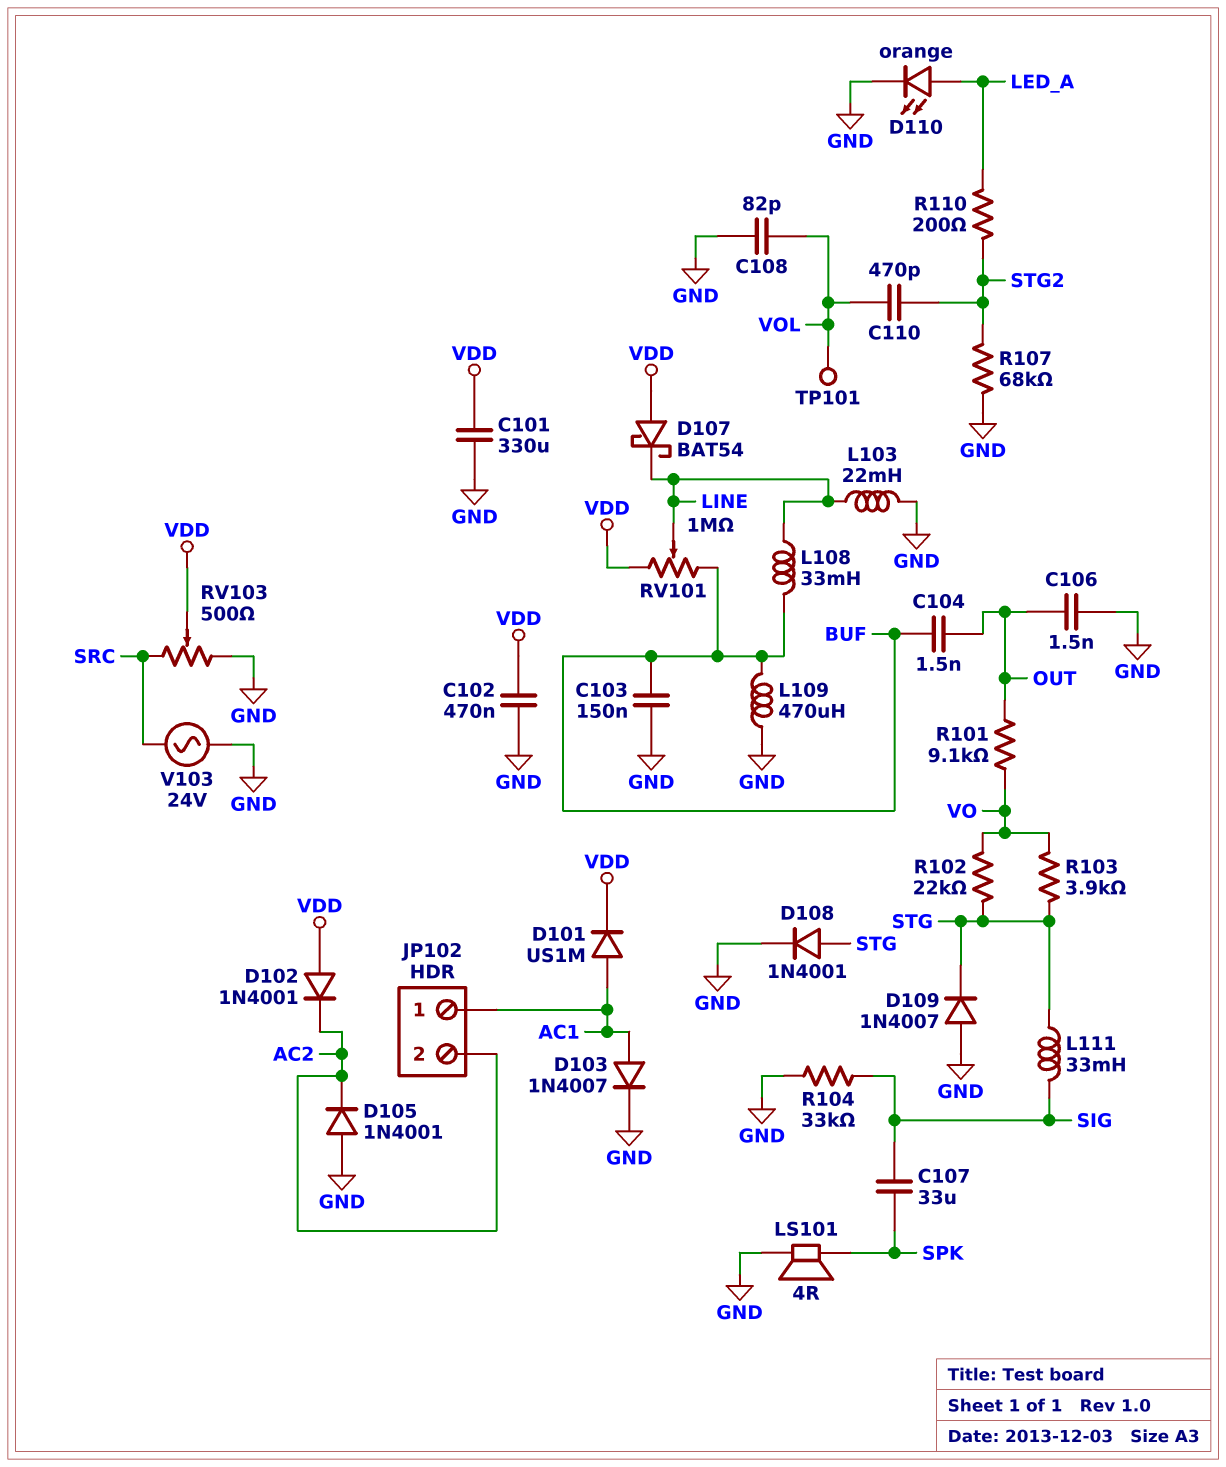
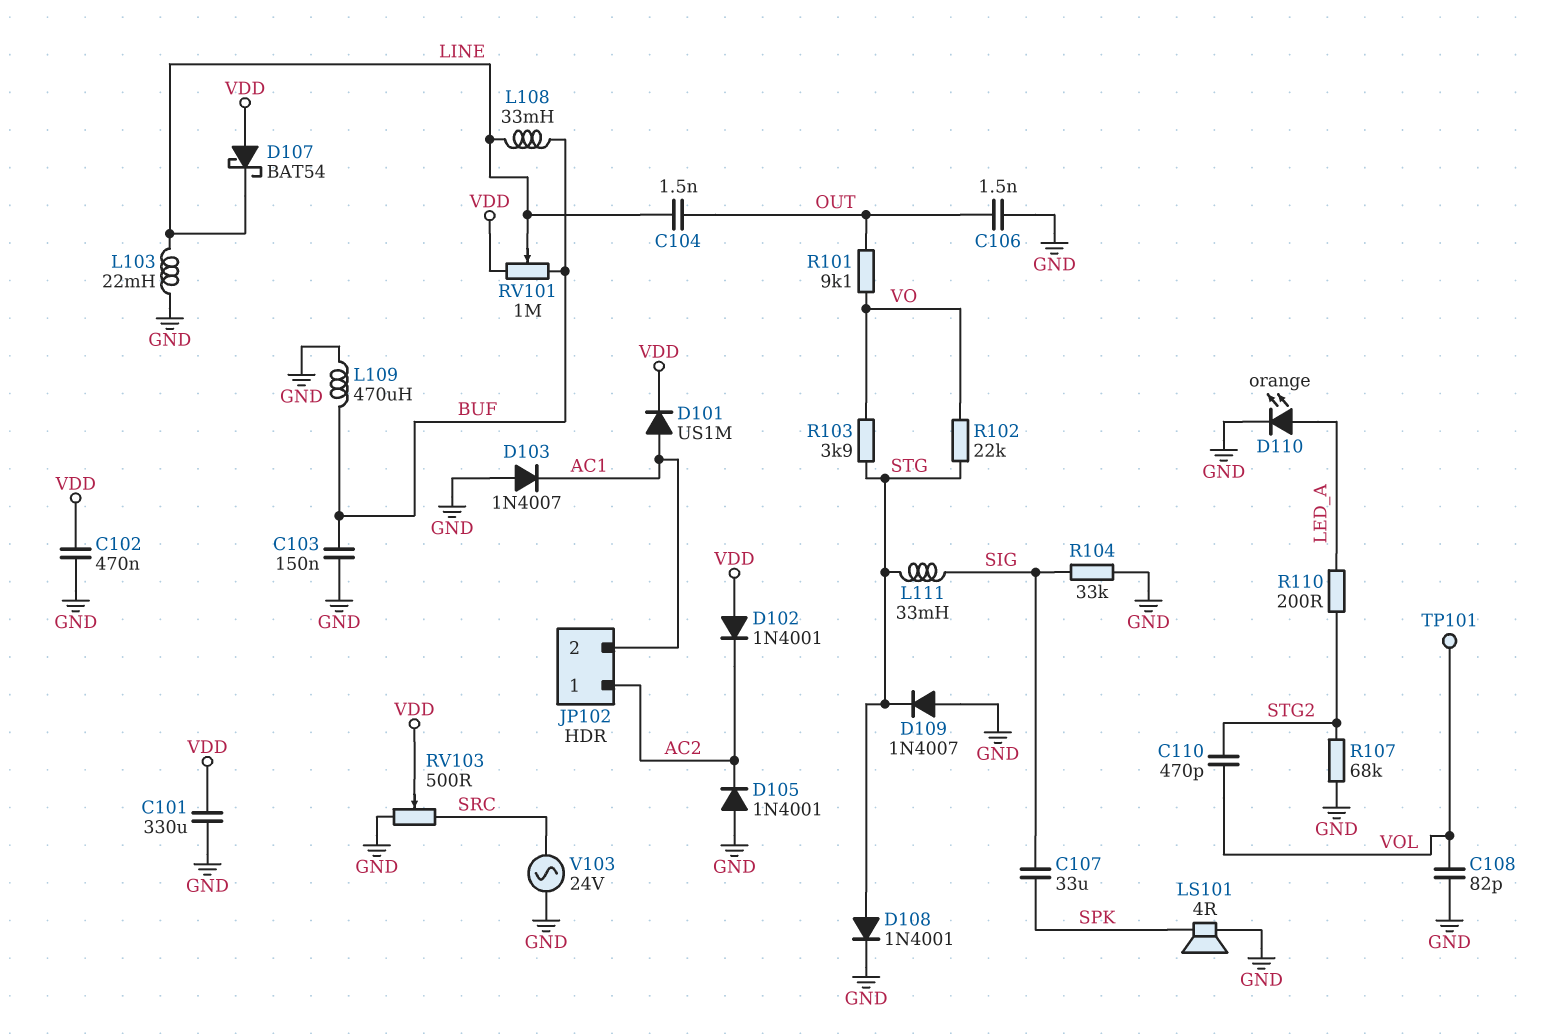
C104: 1.5nF (BUF, OUT) -> 1.5nF (LINE, OUT)
D103: diode 1N4007 (A AC1, K GND) -> diode 1N4007 (A GND, K AC1)
JP102 pin 1: AC1 -> AC2
JP102 pin 2: AC2 -> AC1

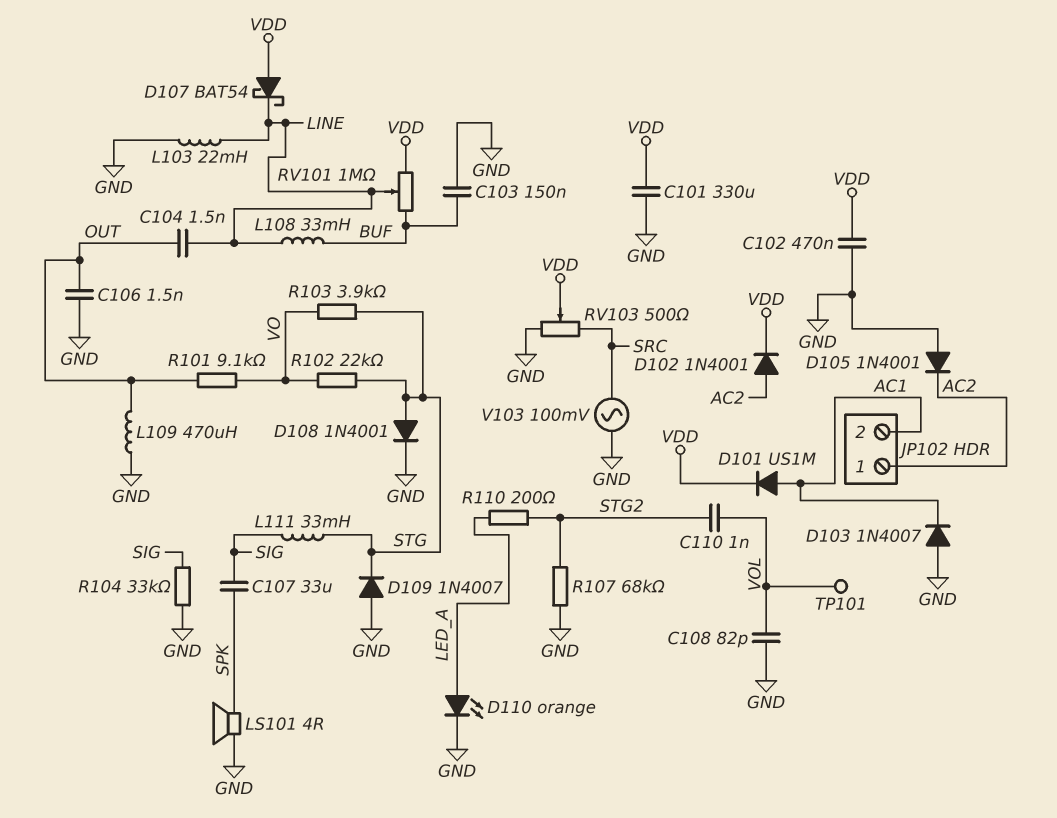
C110: 470pF (STG2, VOL) -> 1nF (STG2, VOL)
D102: diode 1N4001 (A VDD, K AC2) -> diode 1N4001 (A AC2, K VDD)
L109: 470uH (BUF, GND) -> 470uH (GND, OUT)
V103: AC 24V (GND, SRC) -> AC 100mV (GND, SRC)

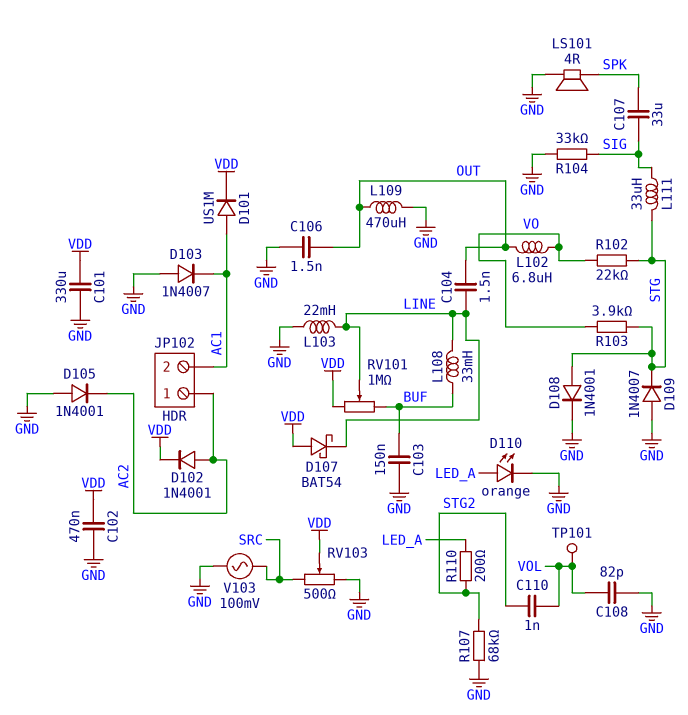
L102: none -> 6.8uH (OUT, VO)
L111: 33mH (SIG, STG) -> 33uH (SIG, STG)
R101: 9.1k (OUT, VO) -> none

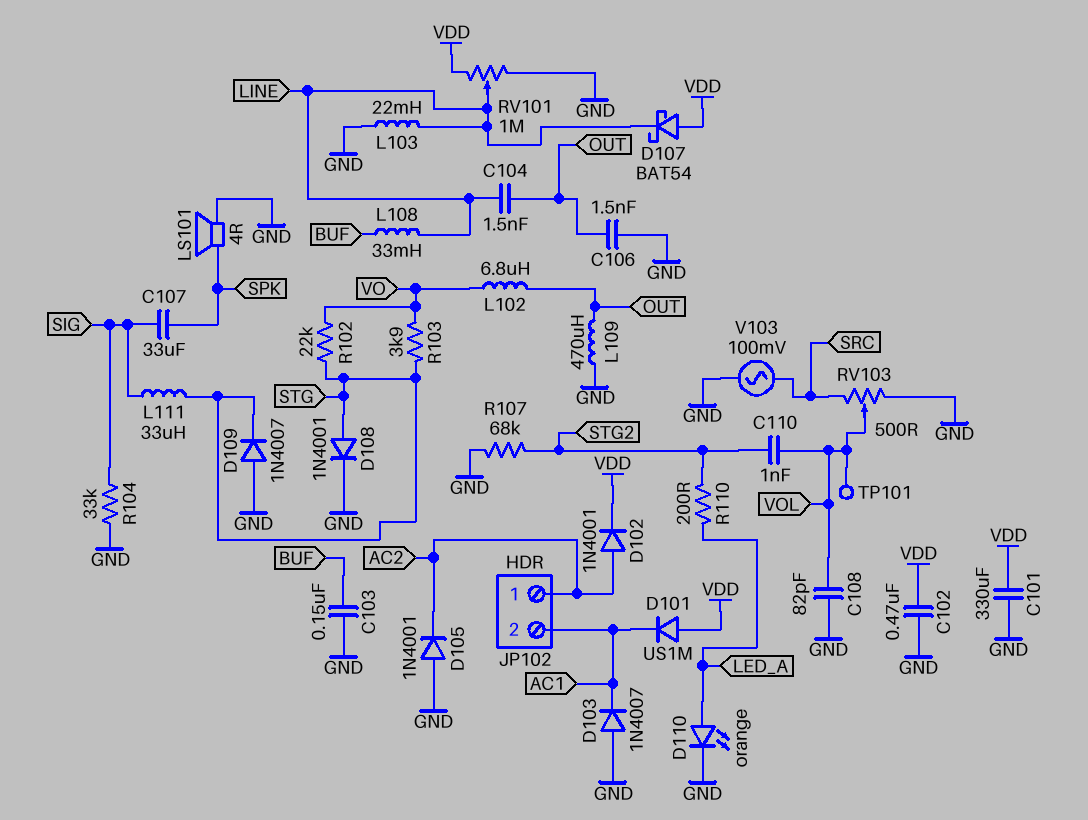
D101: diode US1M (A AC1, K VDD) -> diode US1M (A VDD, K AC1)
RV101: 1M (BUF, VDD, wiper LINE) -> 1M (GND, VDD, wiper LINE)
RV103: 500 (GND, SRC, wiper VDD) -> 500 (GND, SRC, wiper VOL)

